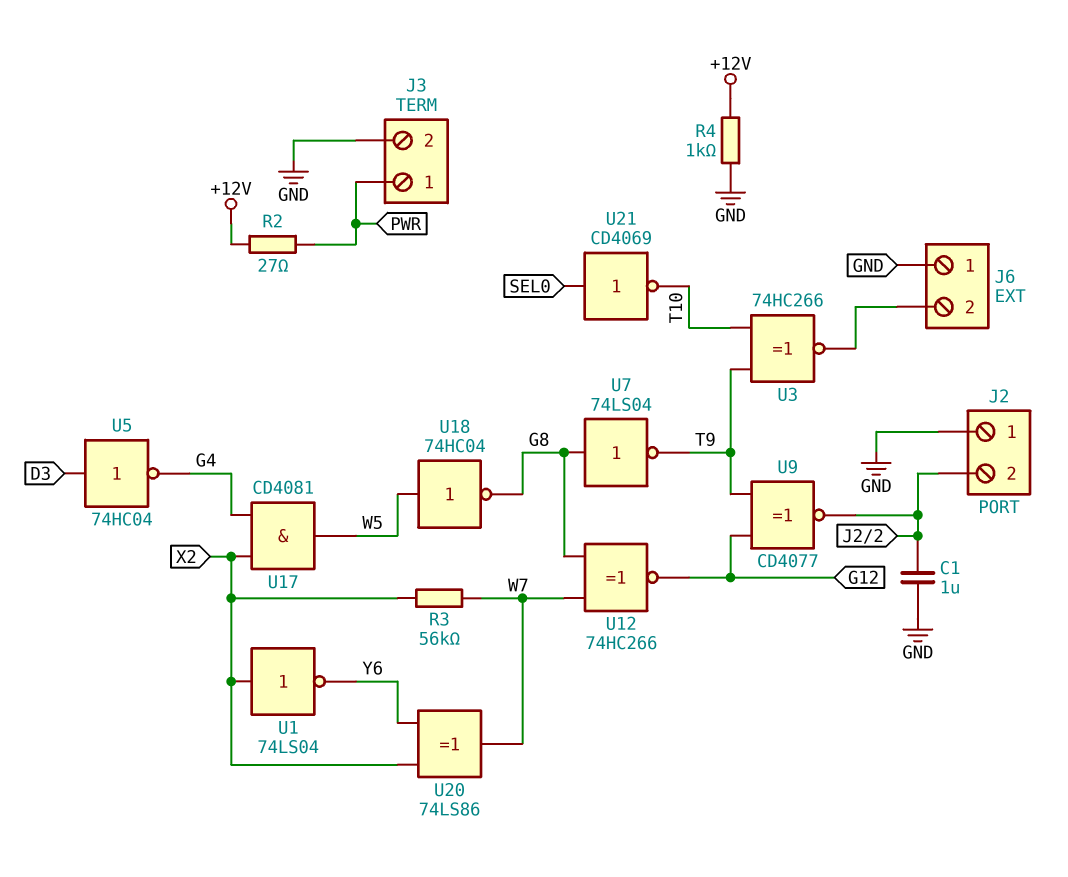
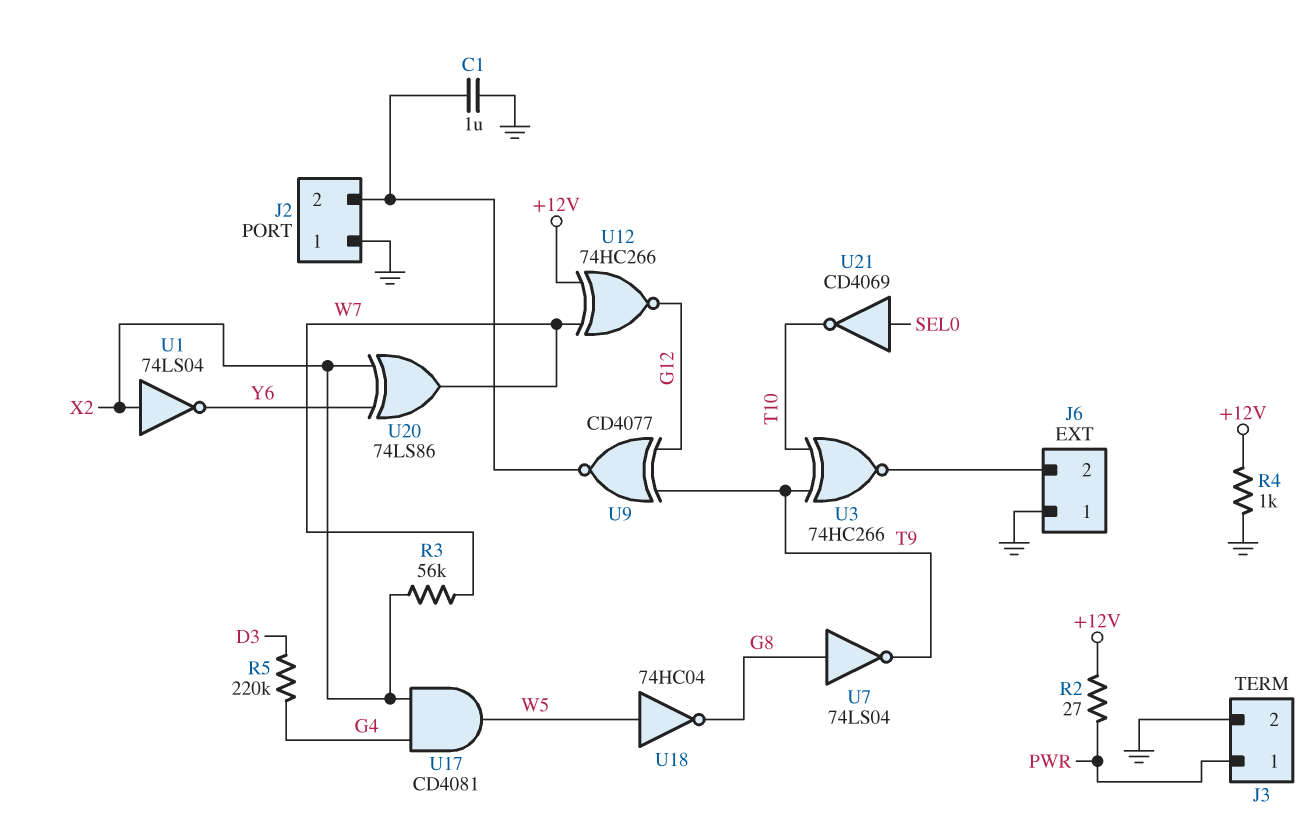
R5: none -> 220k (D3, G4)
U5: NOT 74HC04 (in D3, out G4) -> none
U12: XNOR 74HC266 (in G8, in W7, out G12) -> XNOR 74HC266 (in +12V, in W7, out G12)

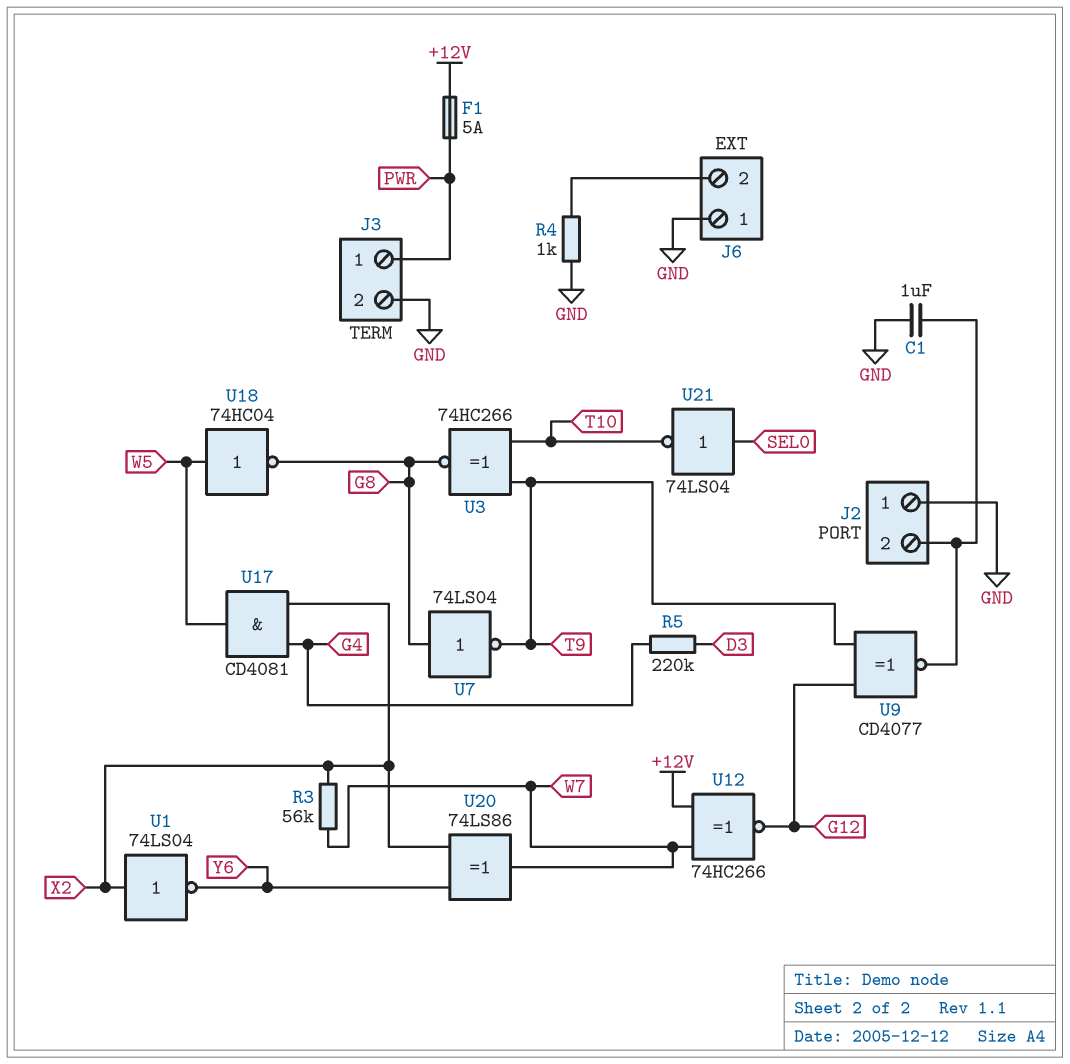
F1: none -> 5A (+12V, PWR)
R2: 27 (+12V, PWR) -> none
R4: 1k (+12V, GND) -> 1k (GND, J6/2)
U3: XNOR 74HC266 (in T9, in T10, out J6/2) -> XNOR 74HC266 (in T9, in T10, out G8)
U21: NOT CD4069 (in SEL0, out T10) -> NOT 74LS04 (in SEL0, out T10)

